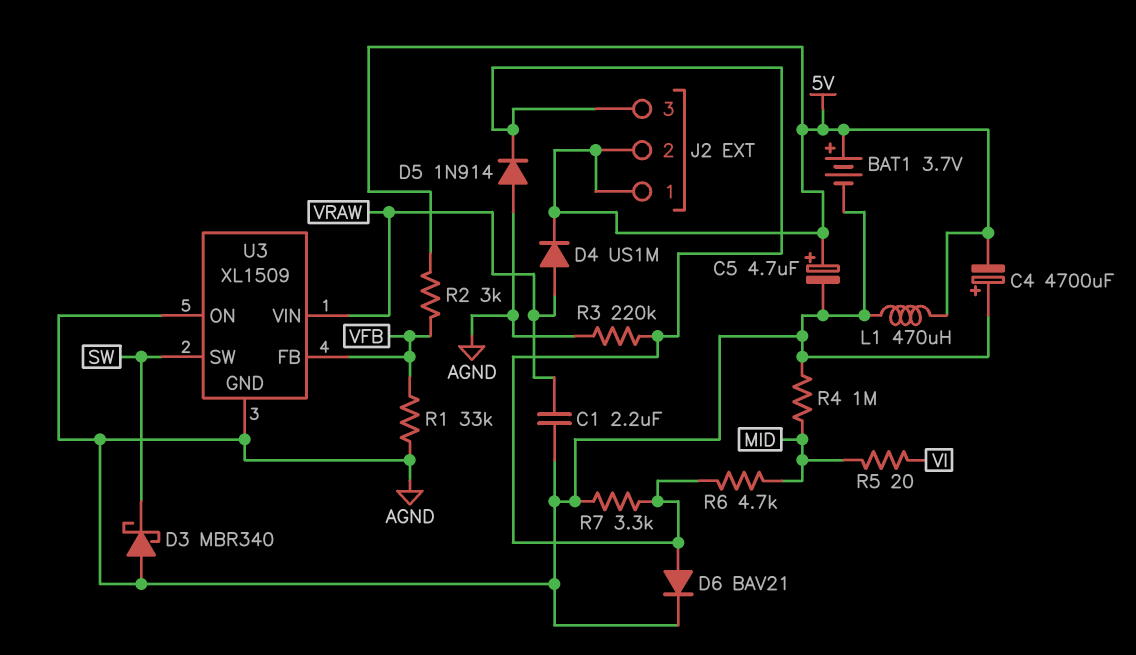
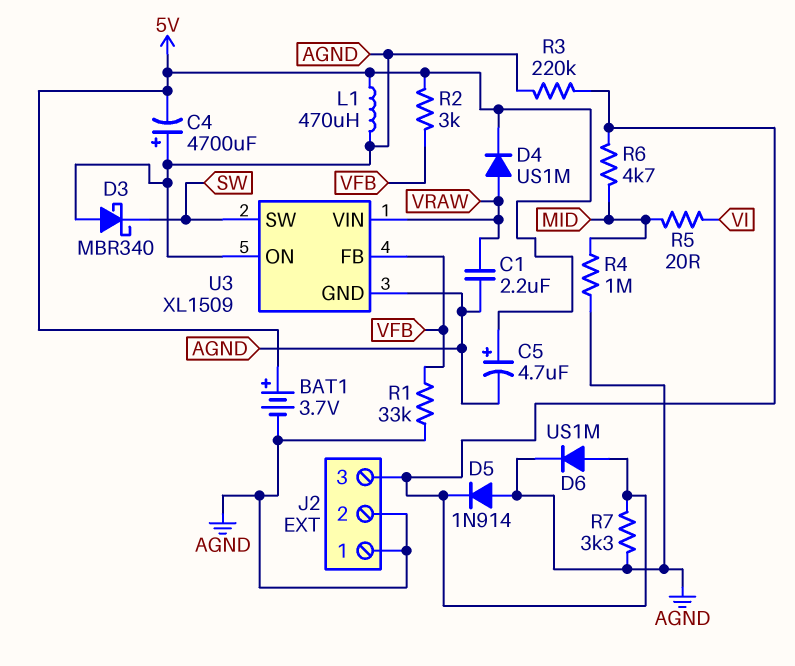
D6: diode BAV21 (A J2/3, K AGND) -> diode US1M (A J2/3, K AGND)
J2 pin 1: 5V -> AGND
J2 pin 2: 5V -> AGND

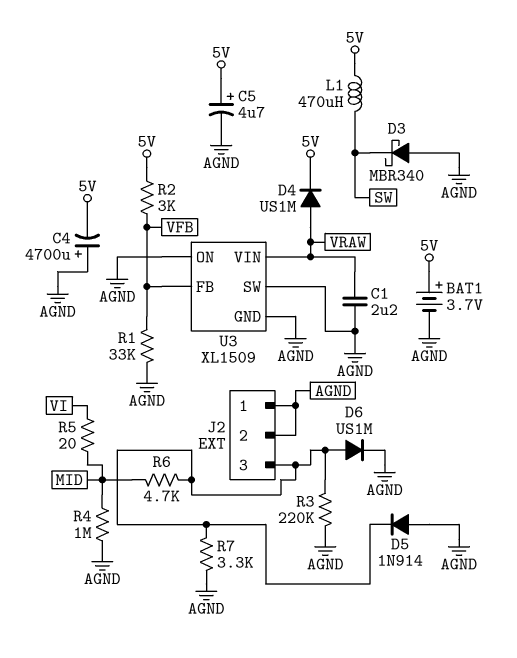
L1: 470uH (5V, AGND) -> 470uH (5V, SW)
U3 pin SW: SW -> AGND

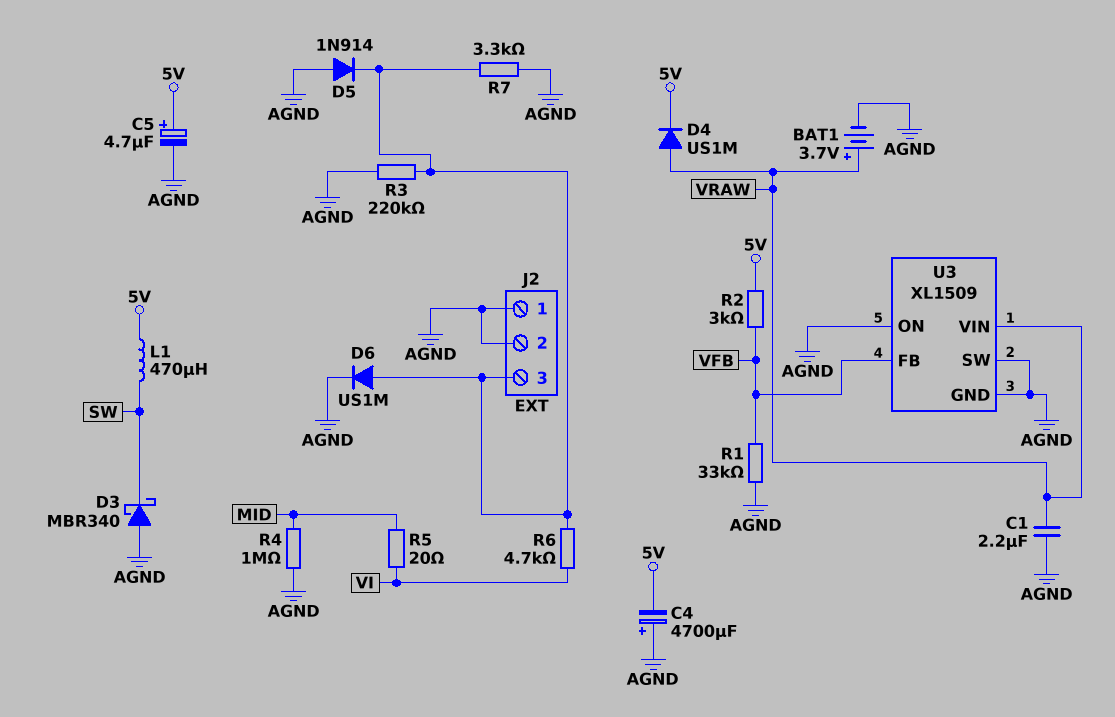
BAT1: 3.7V (plus 5V, minus AGND) -> 3.7V (plus VRAW, minus AGND)
R6: 4.7k (J2/3, MID) -> 4.7k (J2/3, VI)

